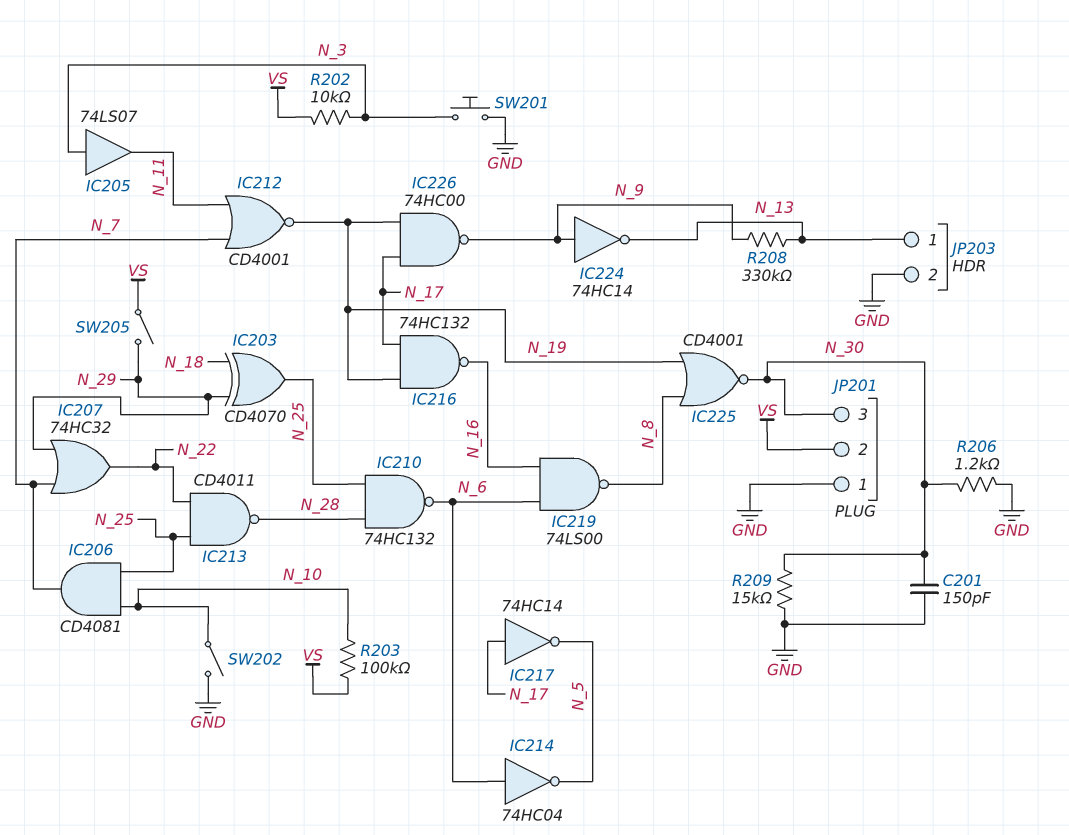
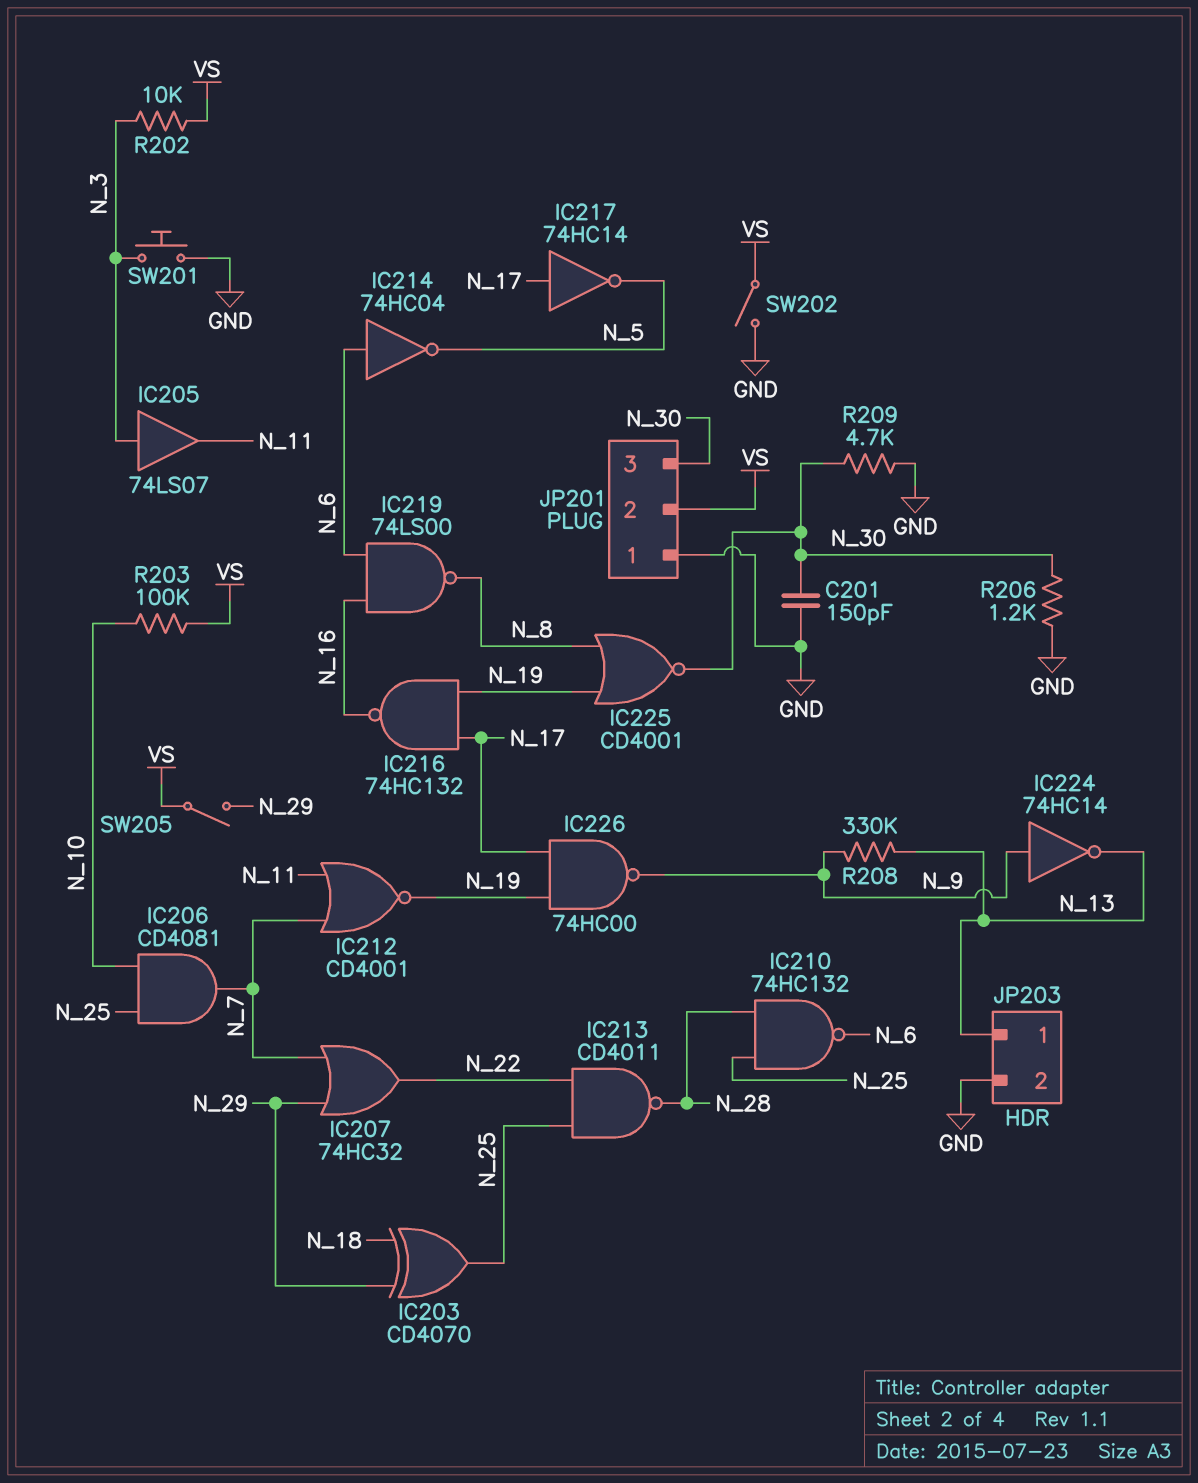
R209: 15k (GND, N_30) -> 4.7k (GND, N_30)
SW202: switch (GND, N_10) -> switch (GND, VS)

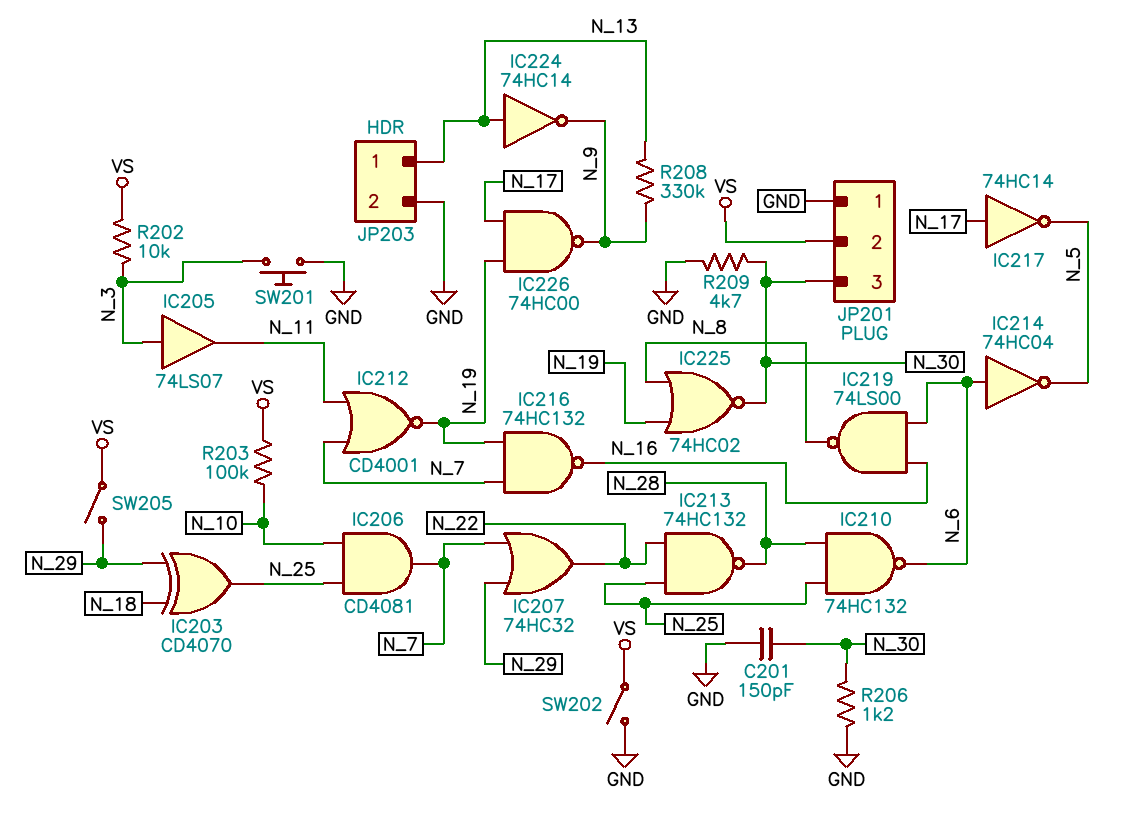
IC213: NAND CD4011 (in N_22, in N_25, out N_28) -> NAND 74HC132 (in N_22, in N_25, out N_28)
IC216: NAND 74HC132 (in N_17, in N_19, out N_16) -> NAND 74HC132 (in N_7, in N_19, out N_16)
IC224: NOT 74HC14 (in N_9, out N_13) -> NOT 74HC14 (in N_13, out N_9)
IC225: NOR CD4001 (in N_8, in N_19, out N_30) -> NOR 74HC02 (in N_8, in N_19, out N_30)

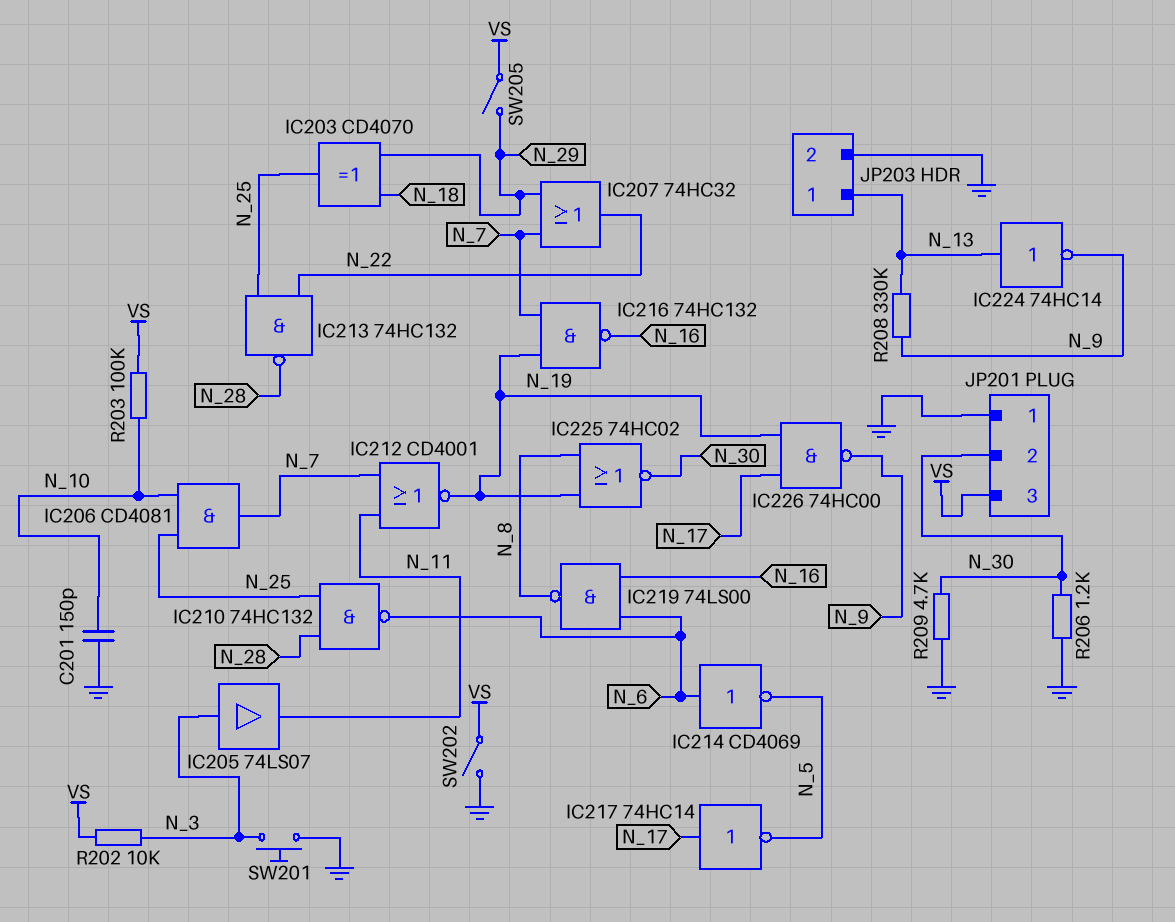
C201: 150pF (GND, N_30) -> 150pF (GND, N_10)
IC214: NOT 74HC04 (in N_6, out N_5) -> NOT CD4069 (in N_6, out N_5)
JP201 pin 2: VS -> N_30
JP201 pin 3: N_30 -> VS

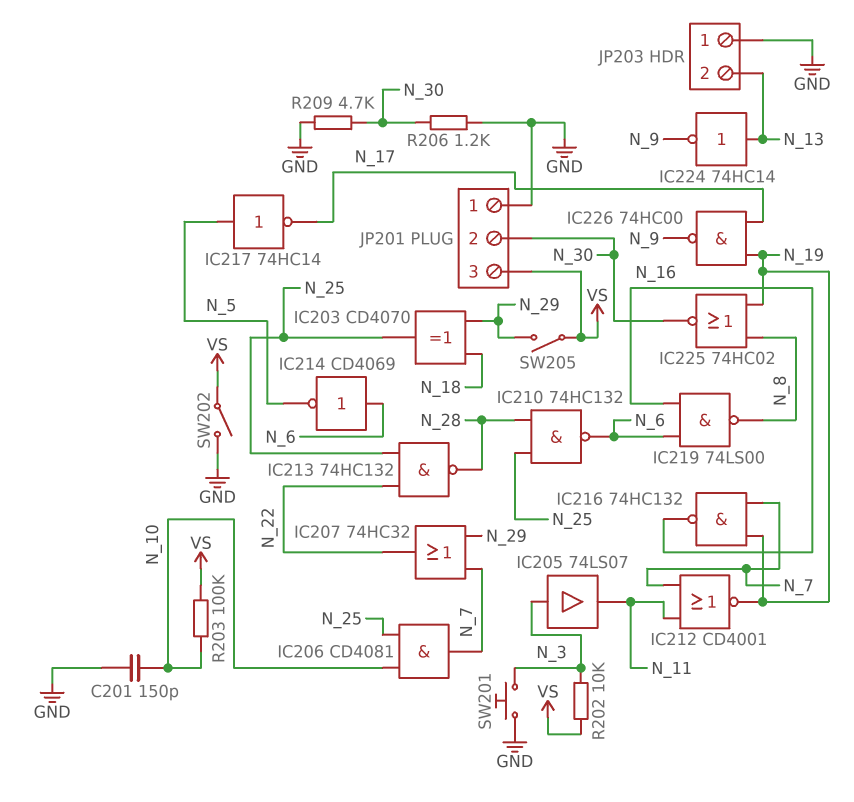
IC217: NOT 74HC14 (in N_17, out N_5) -> NOT 74HC14 (in N_5, out N_17)
JP203 pin 1: N_13 -> GND
JP203 pin 2: GND -> N_13
R208: 330k (N_9, N_13) -> none

